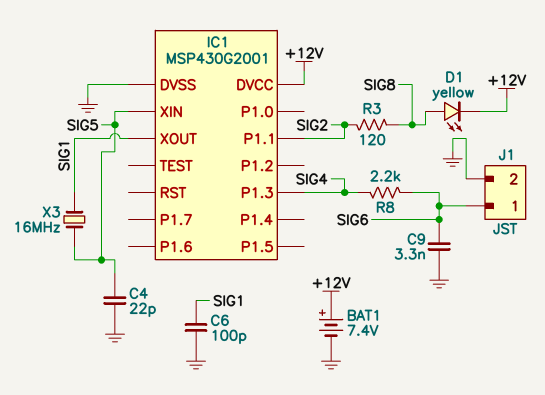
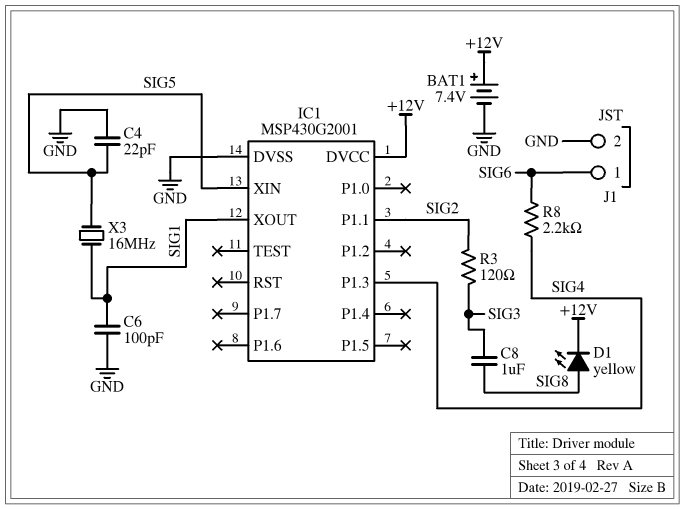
C8: none -> 1uF (SIG3, SIG8)
C9: 3.3nF (GND, SIG6) -> none
R3: 120 (SIG2, SIG8) -> 120 (SIG2, SIG3)

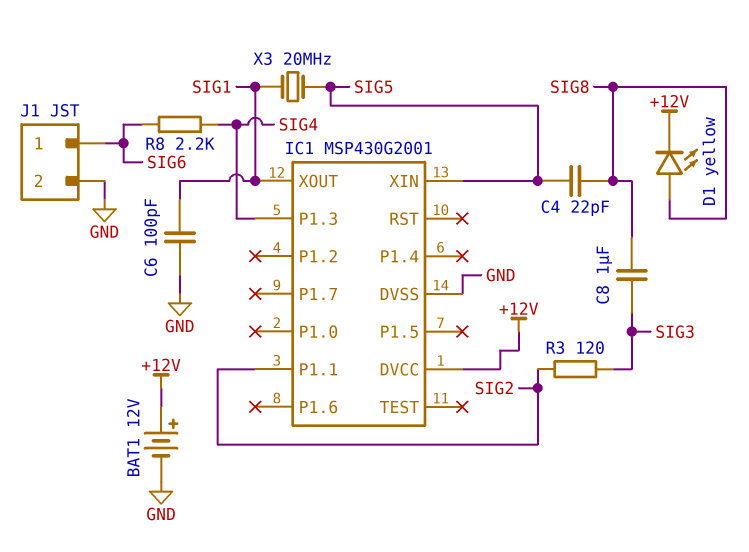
BAT1: 7.4V (plus +12V, minus GND) -> 12V (plus +12V, minus GND)
C4: 22pF (GND, SIG5) -> 22pF (SIG5, SIG8)
X3: 16MHz (SIG1, SIG5) -> 20MHz (SIG1, SIG5)

